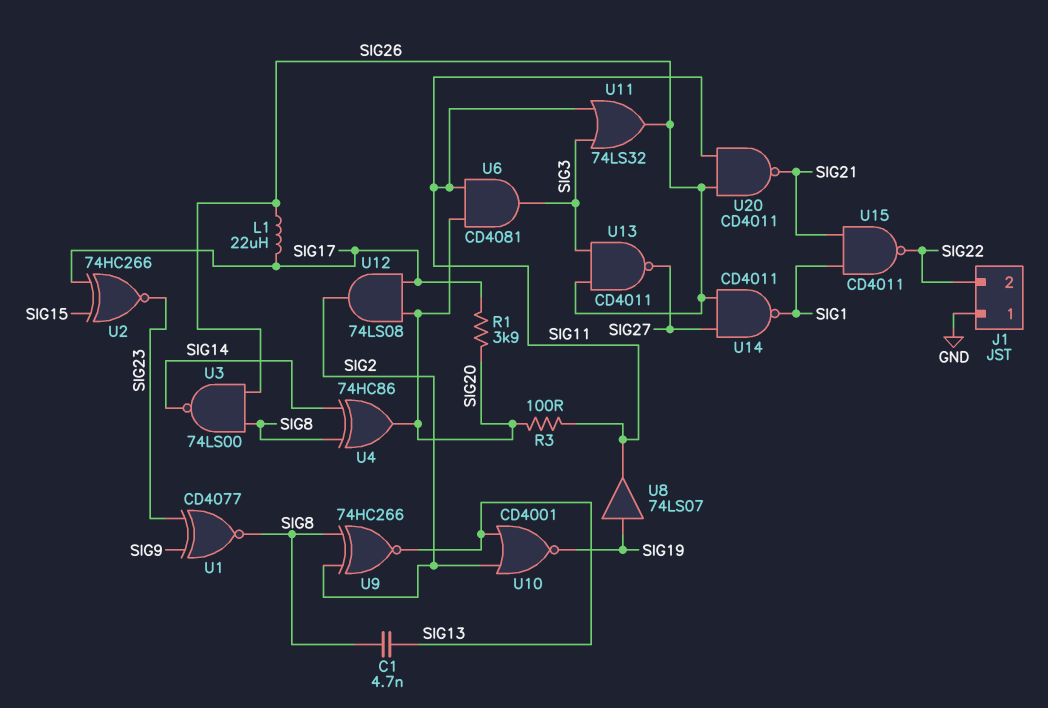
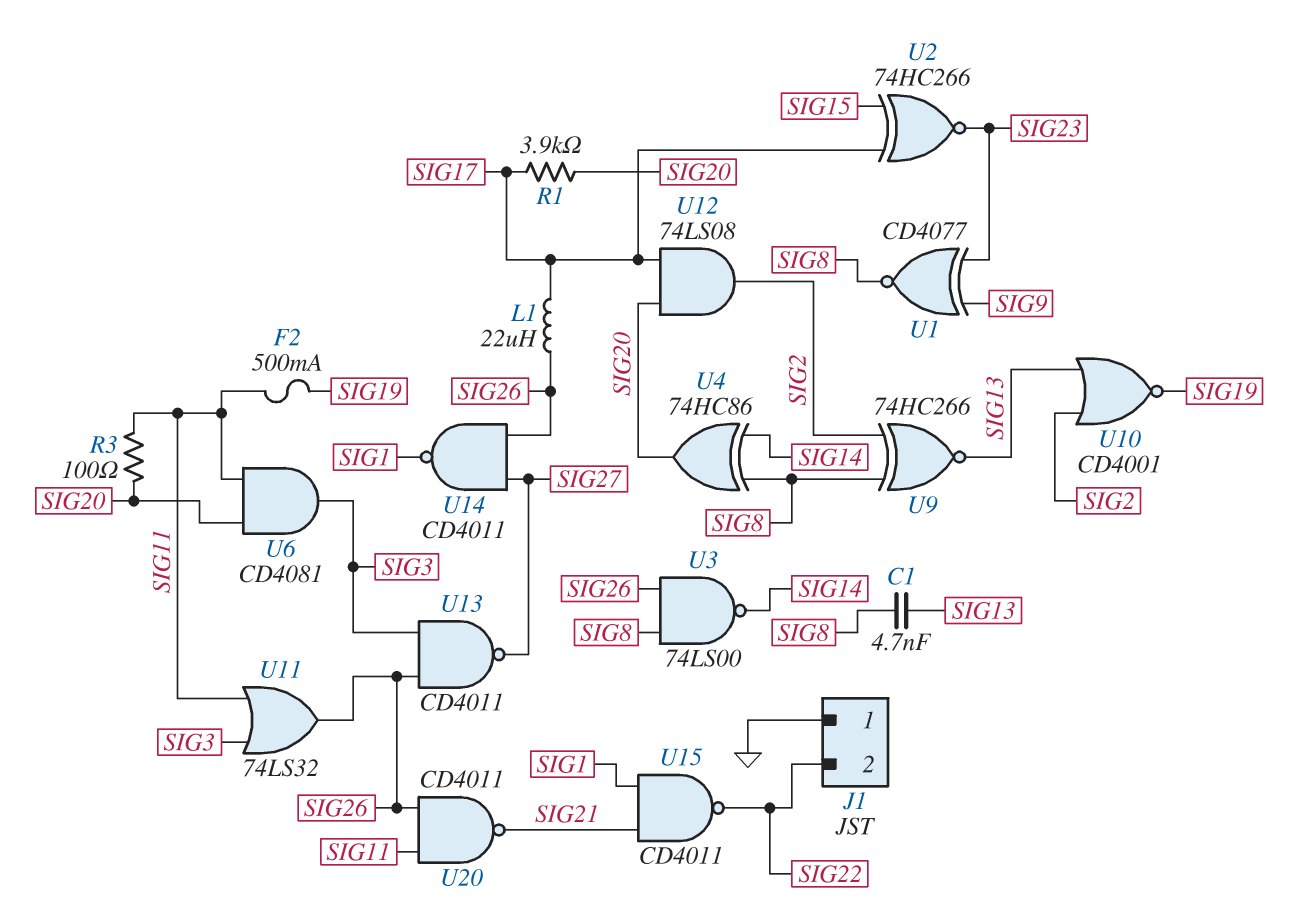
F2: none -> 500mA (SIG11, SIG19)
U8: buffer 74LS07 (in SIG19, out SIG11) -> none

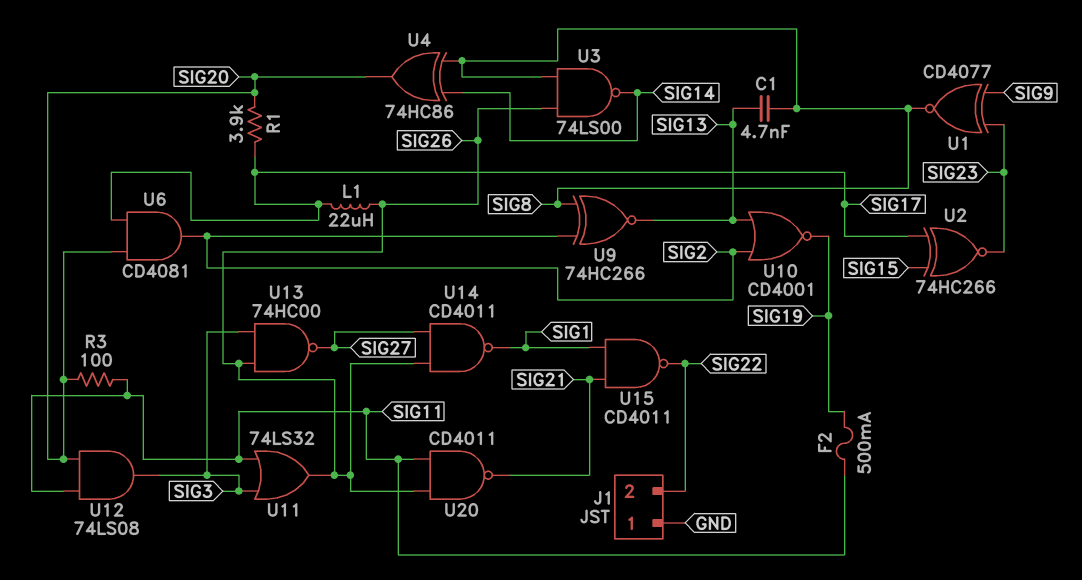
U6: AND CD4081 (in SIG11, in SIG20, out SIG3) -> AND CD4081 (in SIG17, in SIG20, out SIG2)
U12: AND 74LS08 (in SIG17, in SIG20, out SIG2) -> AND 74LS08 (in SIG11, in SIG20, out SIG3)
U13: NAND CD4011 (in SIG3, in SIG26, out SIG27) -> NAND 74HC00 (in SIG3, in SIG26, out SIG27)

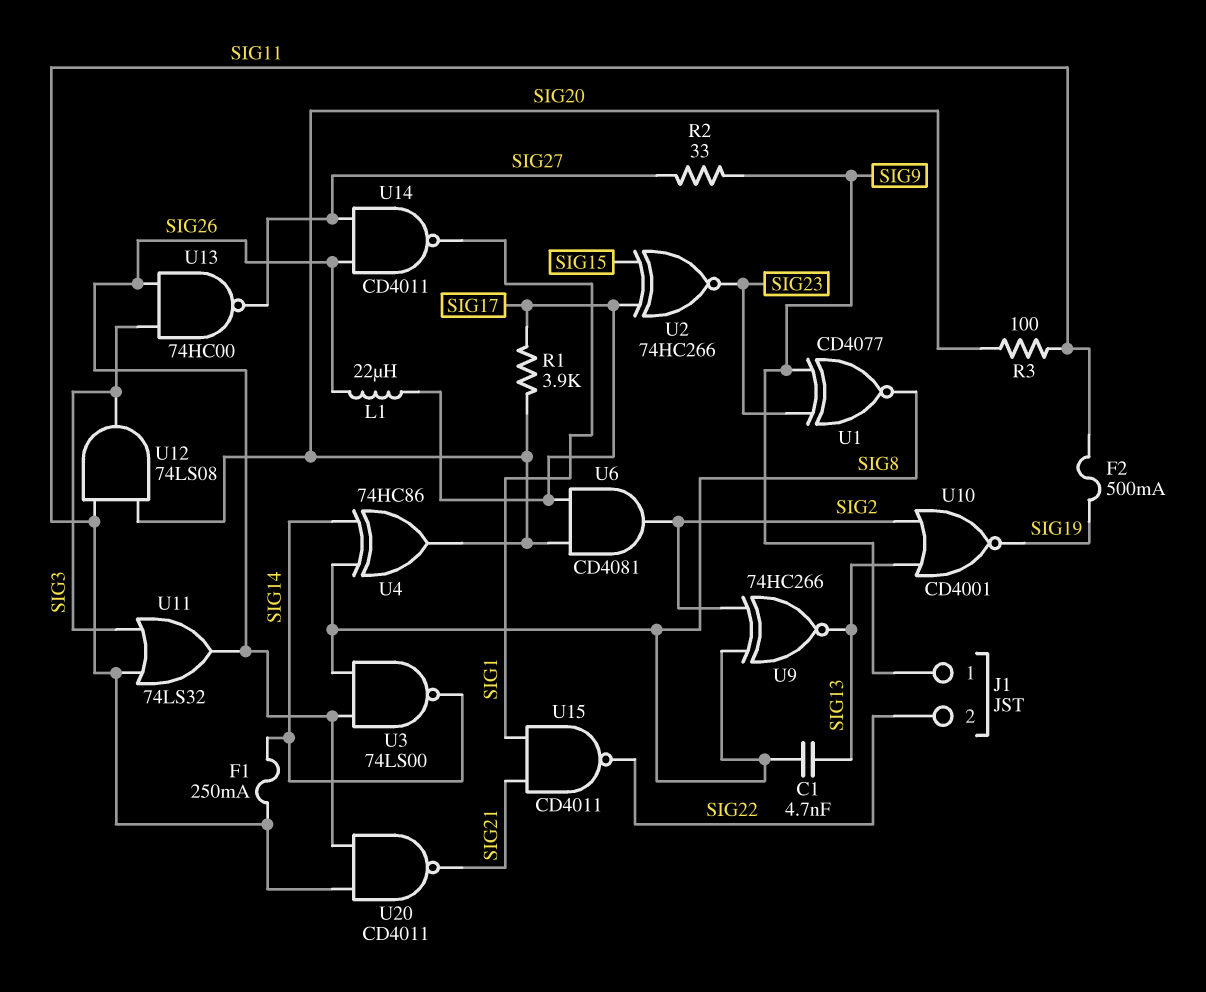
F1: none -> 250mA (SIG11, SIG14)
J1 pin 1: GND -> SIG9
R2: none -> 33 (SIG9, SIG27)

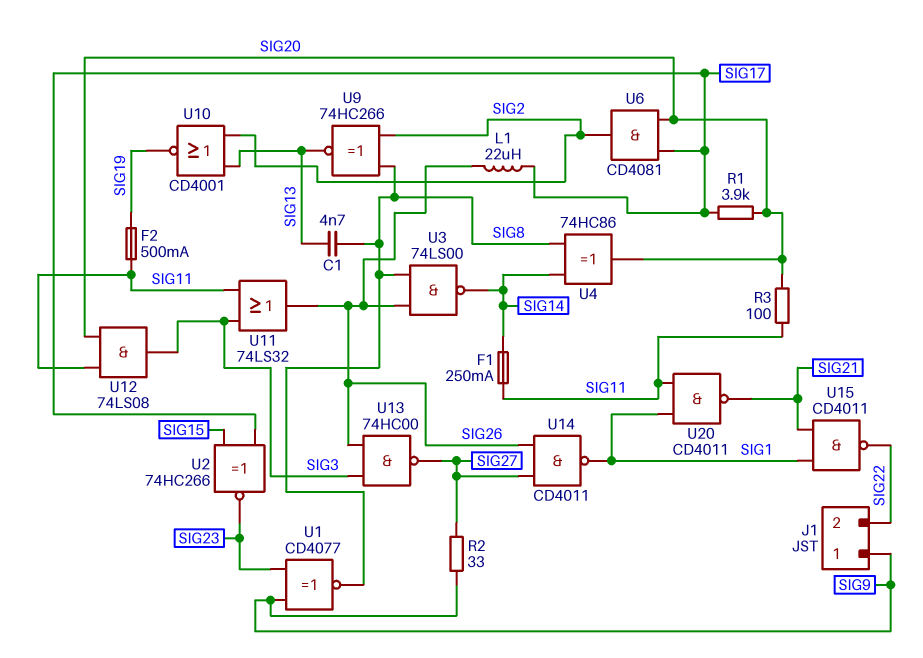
U20: NAND CD4011 (in SIG11, in SIG26, out SIG21) -> NAND CD4011 (in SIG1, in SIG11, out SIG21)

